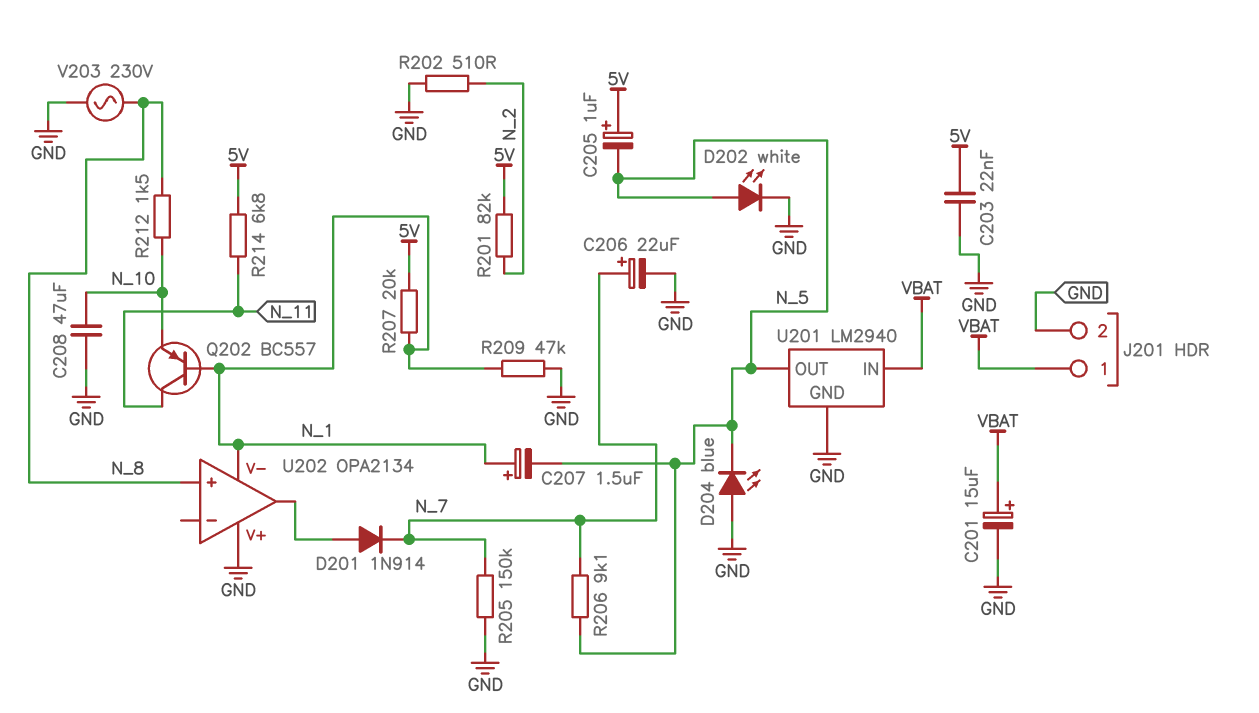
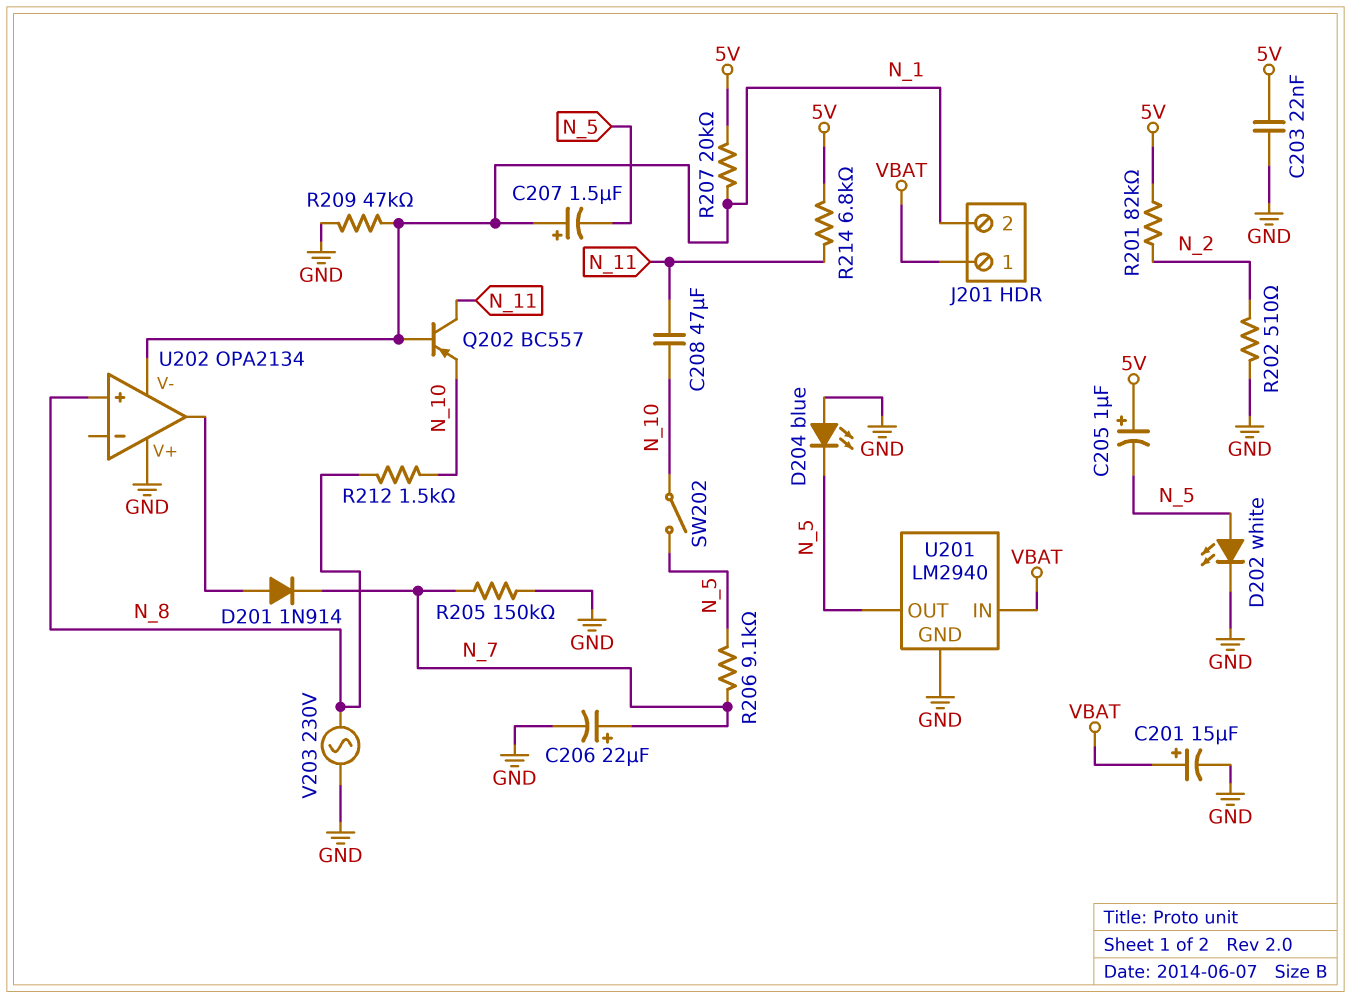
C208: 47uF (GND, N_10) -> 47uF (N_10, N_11)
J201 pin 2: GND -> N_1
SW202: none -> switch (N_5, N_10)

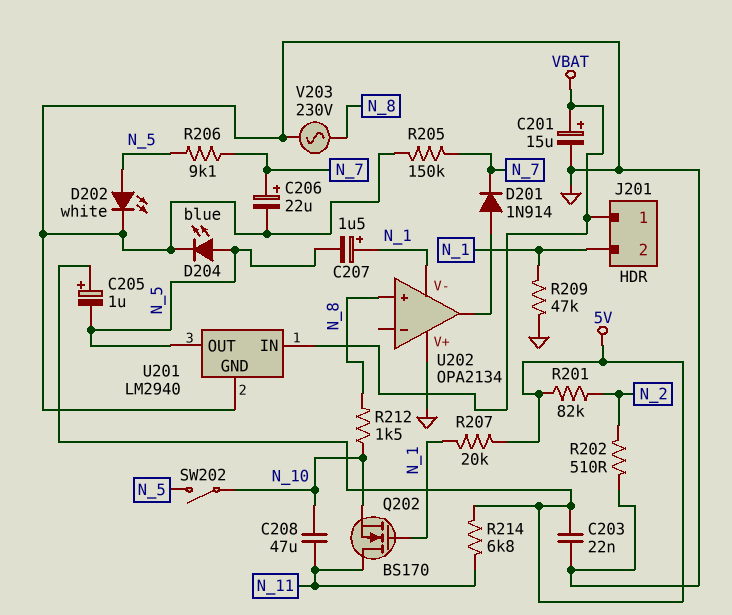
D204: LED blue (A GND, K N_5) -> LED blue (A N_5, K GND)
Q202: PNP BC557 (B N_1, C N_11, E N_10) -> NMOS BS170 (G N_1, D N_11, S N_10)

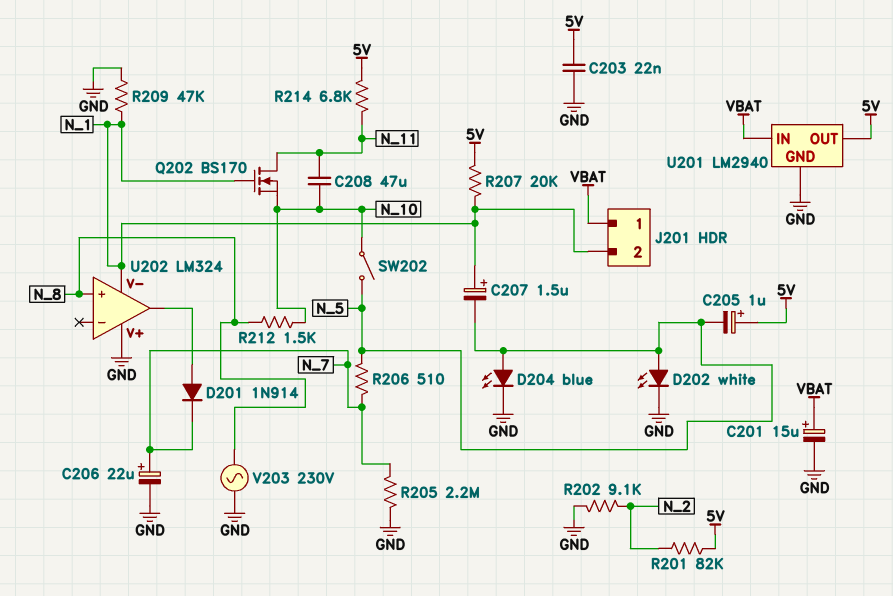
R202: 510 (GND, N_2) -> 9.1k (GND, N_2)
R205: 150k (GND, N_7) -> 2.2M (GND, N_7)
R206: 9.1k (N_5, N_7) -> 510 (N_5, N_7)
U201 pin OUT: N_5 -> 5V
U202: OPA2134 -> LM324

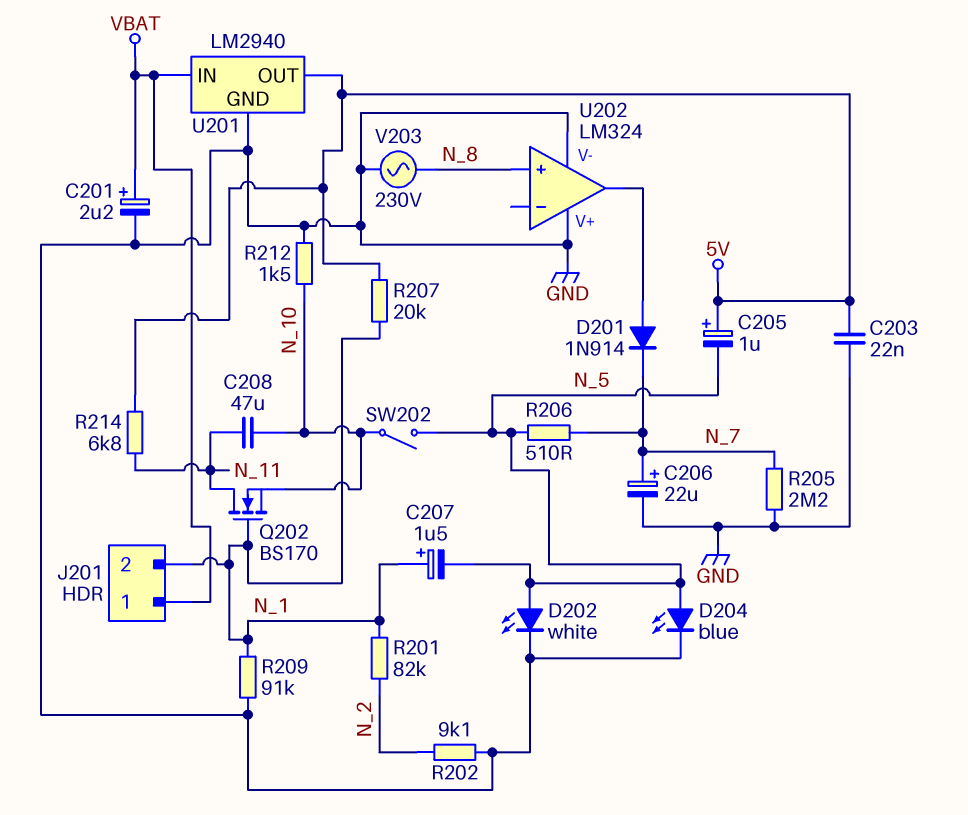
C201: 15uF (plus VBAT, minus GND) -> 2.2uF (plus VBAT, minus GND)
R201: 82k (5V, N_2) -> 82k (N_1, N_2)
R209: 47k (GND, N_1) -> 91k (GND, N_1)
R212: 1.5k (N_8, N_10) -> 1.5k (GND, N_10)
U202 pin V-: N_1 -> GND

